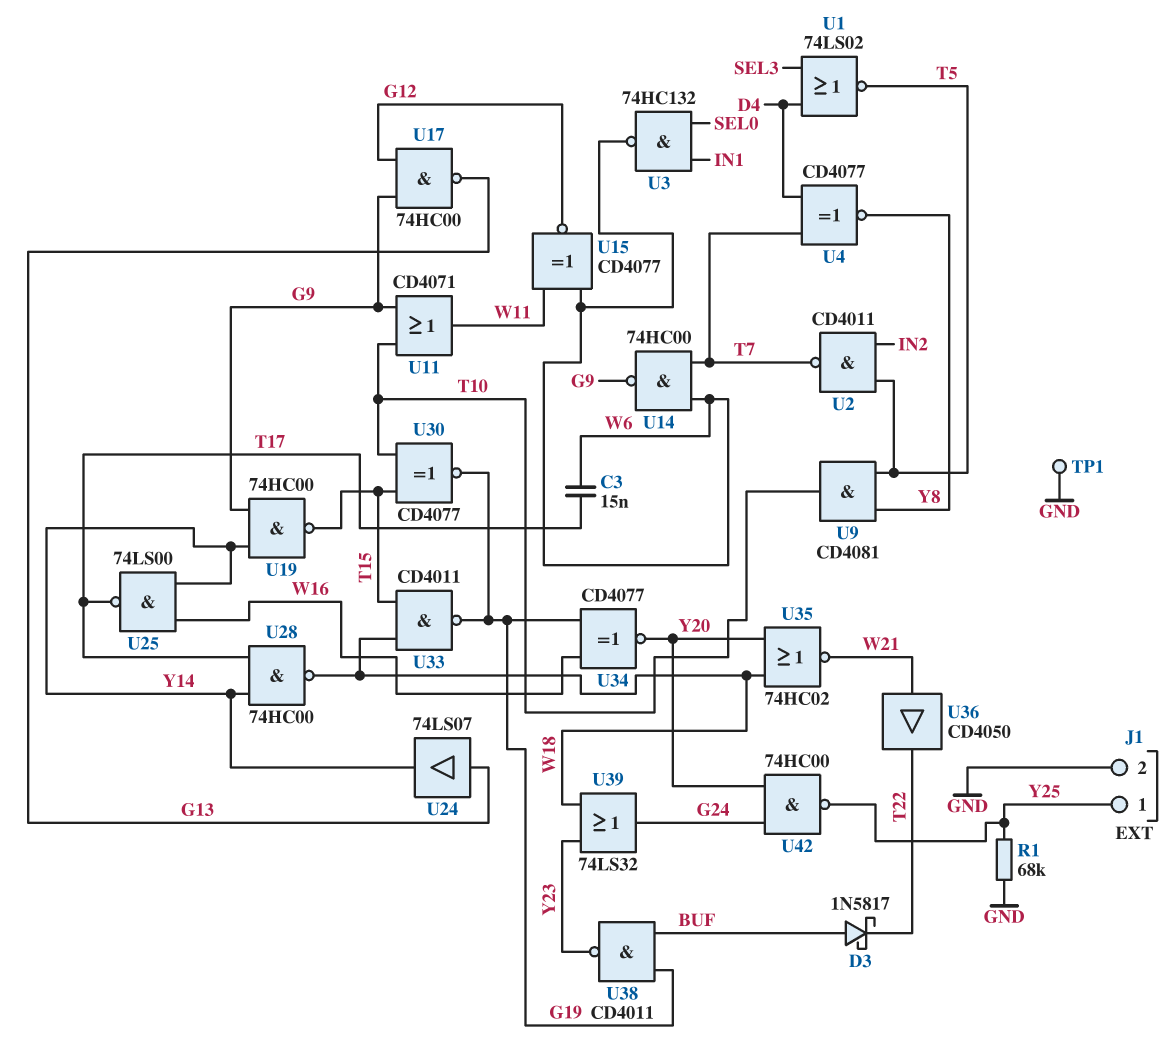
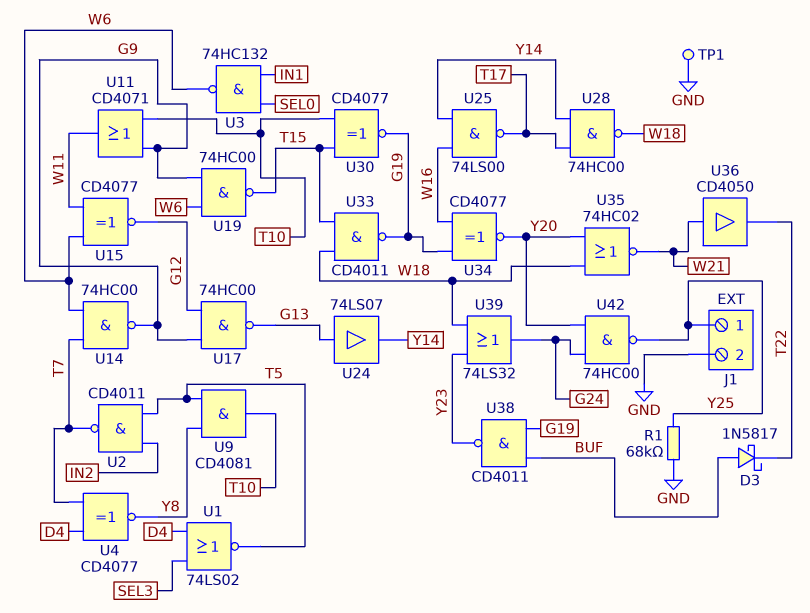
C3: 15nF (T17, W6) -> none
U19: NAND 74HC00 (in G9, in Y14, out T15) -> NAND 74HC00 (in G9, in W6, out T15)

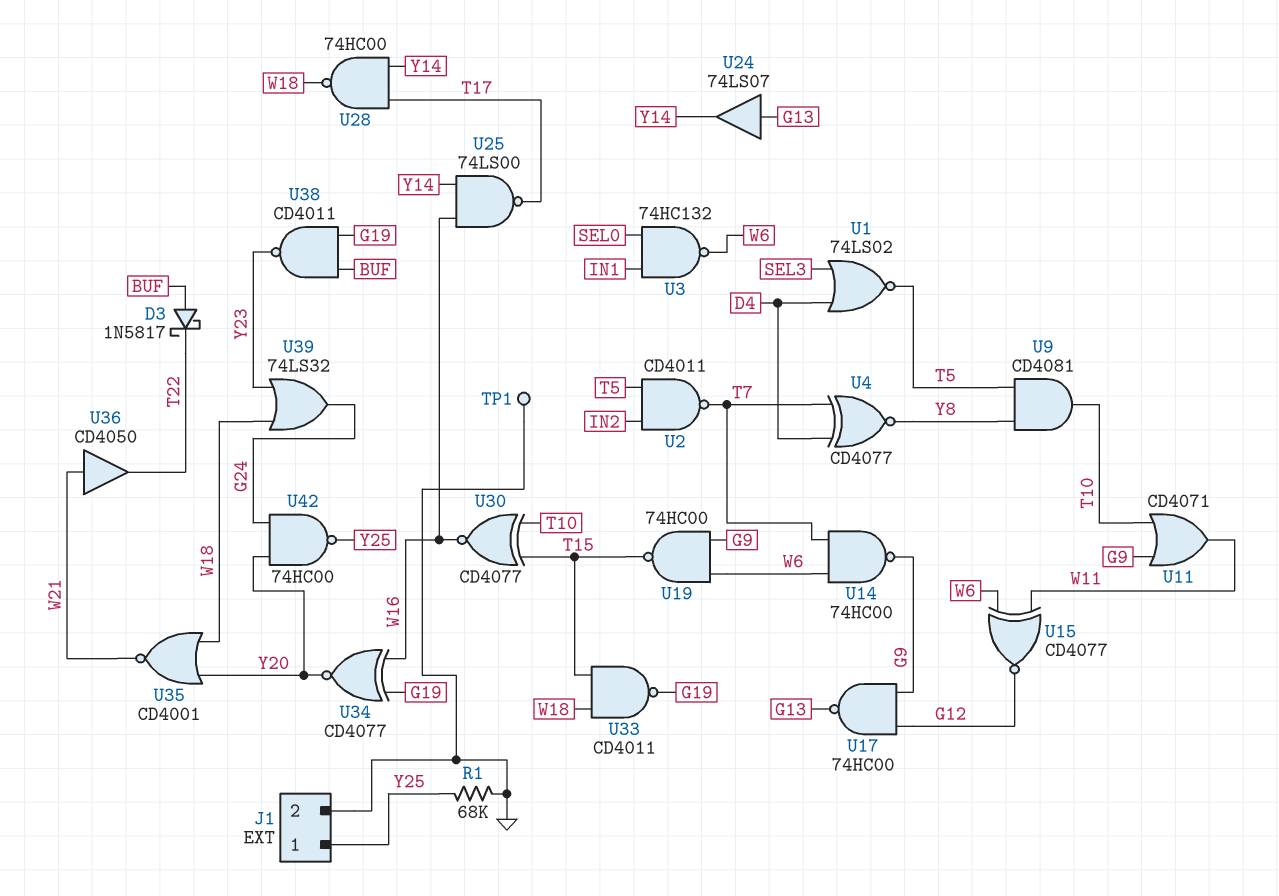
U30: XNOR CD4077 (in T10, in T15, out G19) -> XNOR CD4077 (in T10, in T15, out W16)
U35: NOR 74HC02 (in W18, in Y20, out W21) -> NOR CD4001 (in W18, in Y20, out W21)

